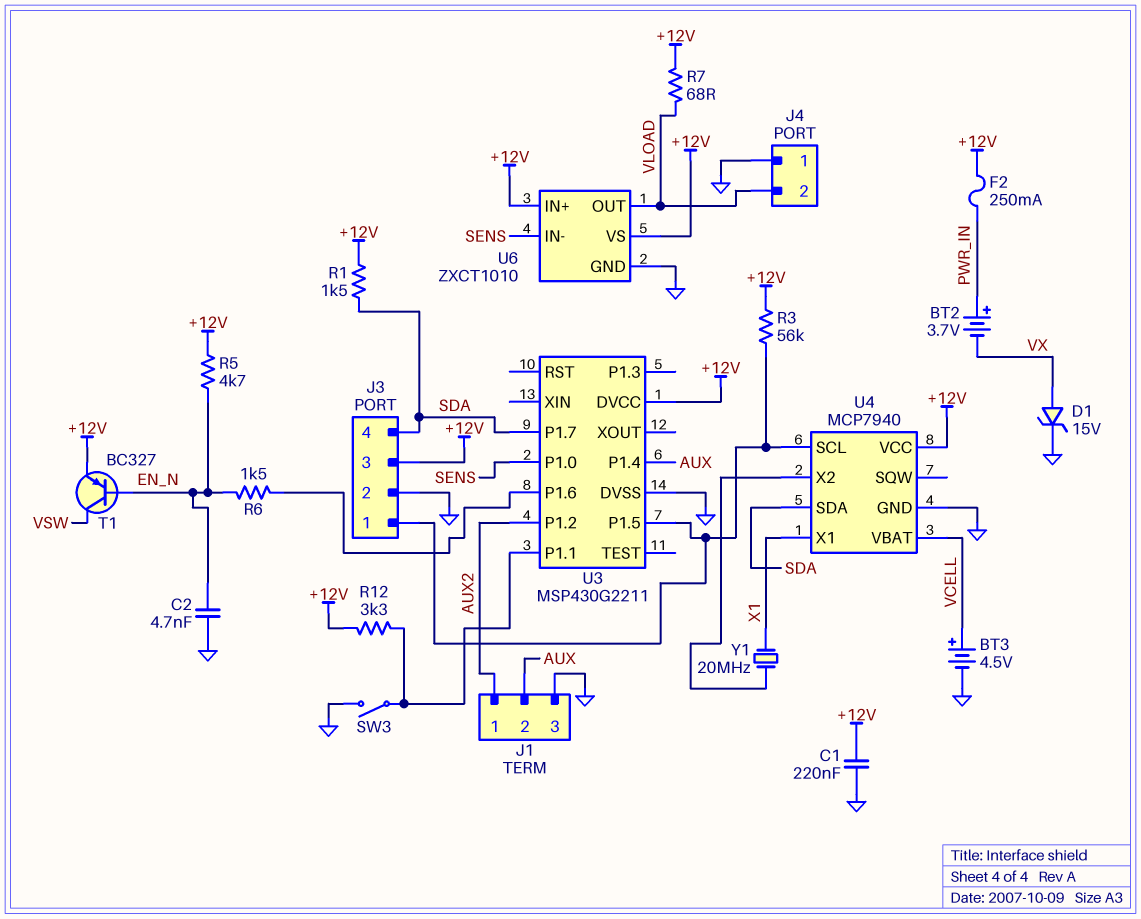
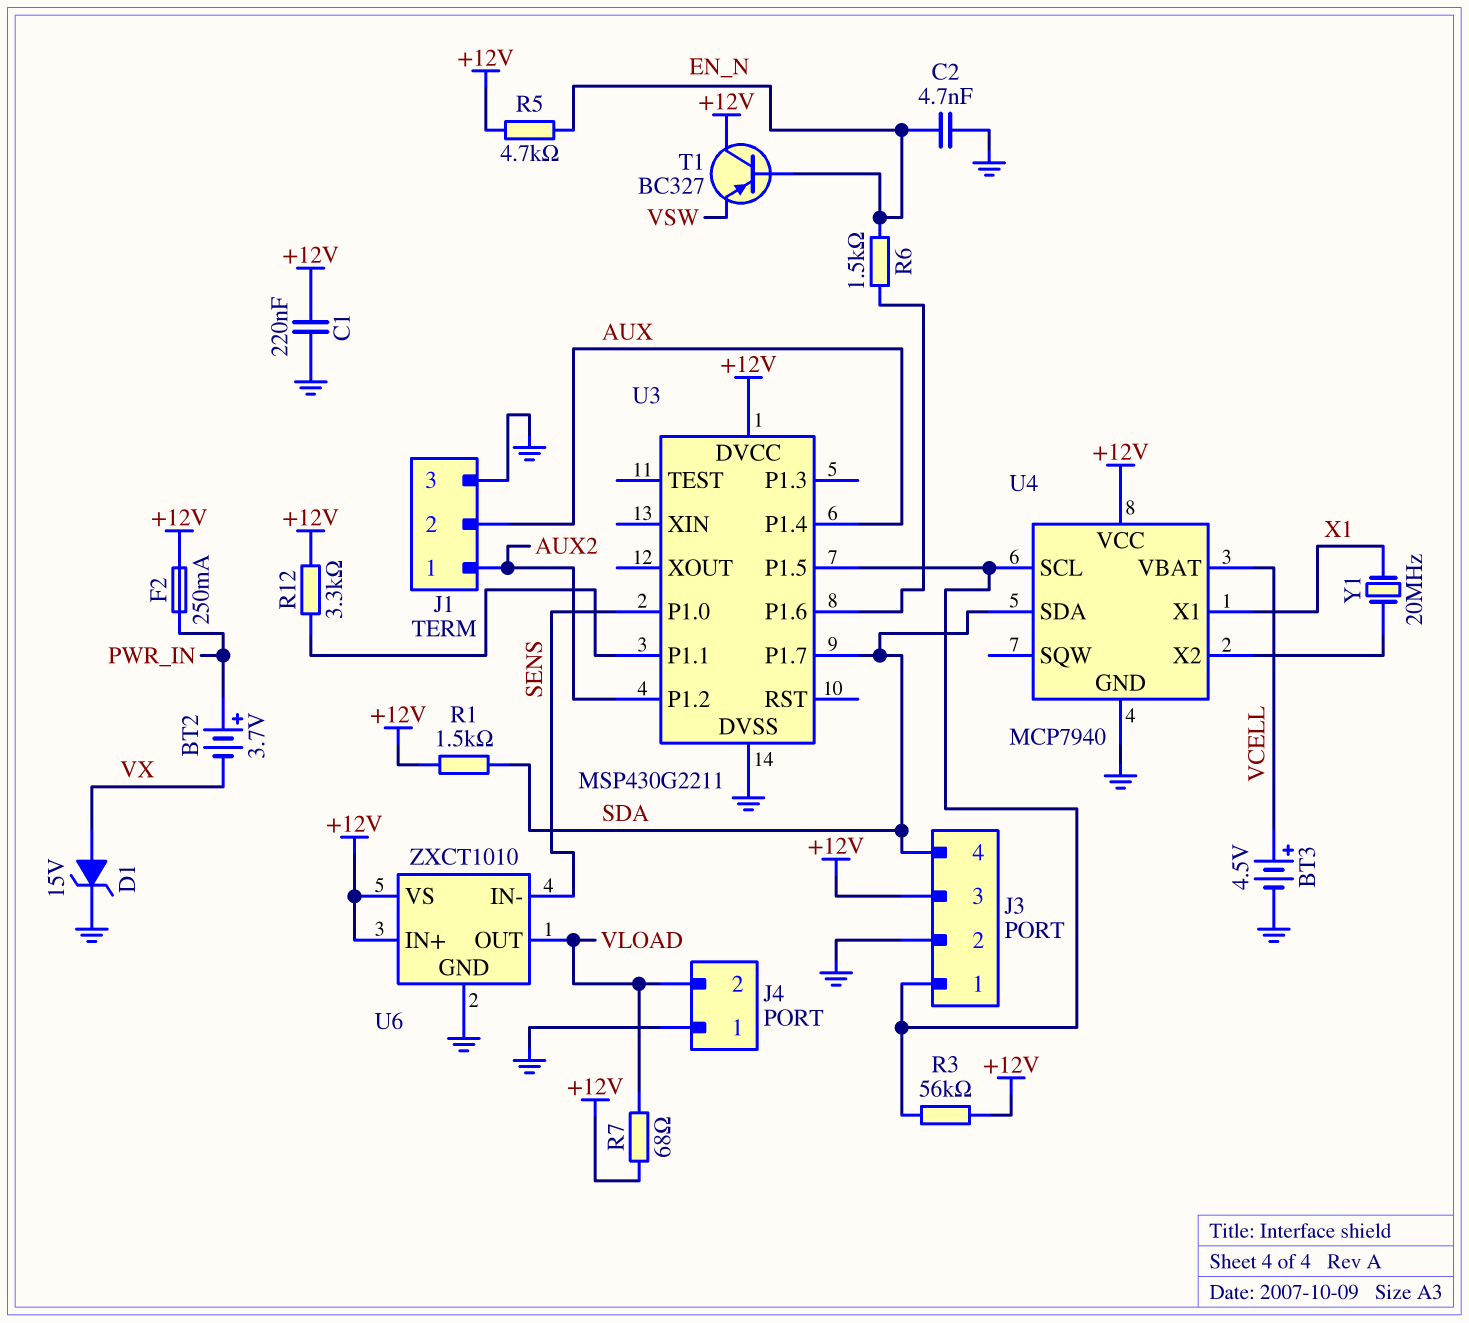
SW3: switch (GND, U3/P1.1) -> none
T1: PNP BC327 (B EN_N, C VSW, E +12V) -> PNP BC327 (B EN_N, C +12V, E VSW)

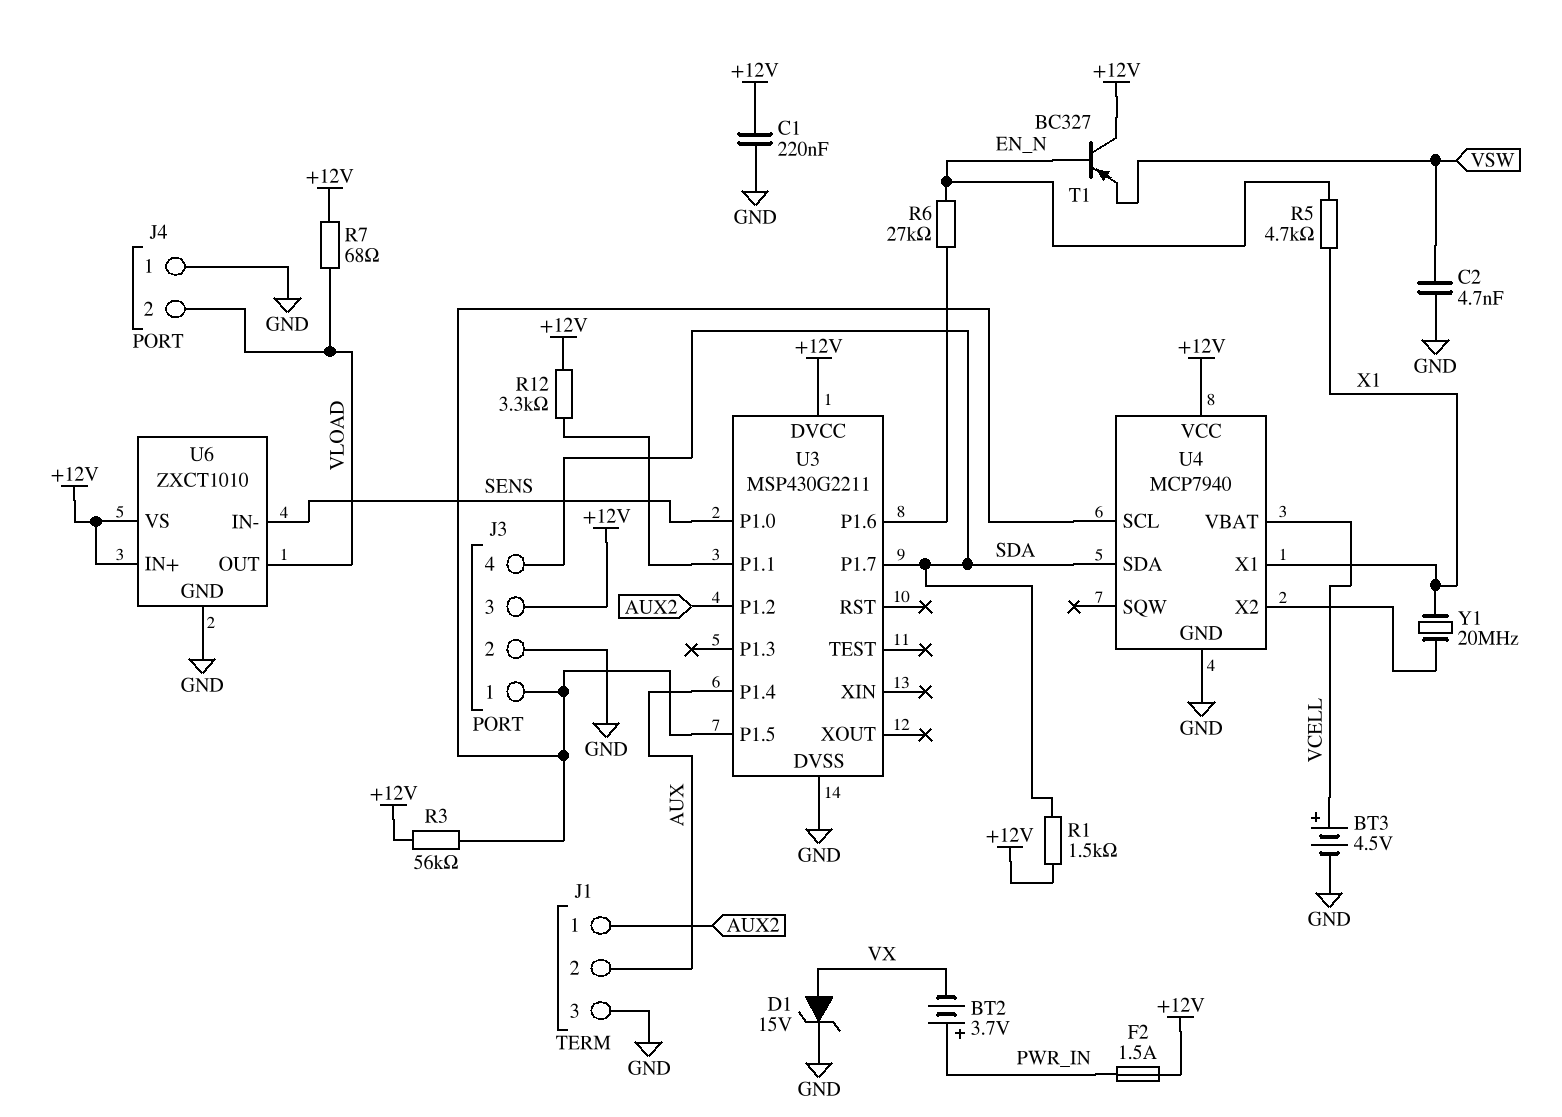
C2: 4.7nF (EN_N, GND) -> 4.7nF (GND, VSW)
F2: 250mA (+12V, PWR_IN) -> 1.5A (+12V, PWR_IN)
R5: 4.7k (+12V, EN_N) -> 4.7k (EN_N, X1)
R6: 1.5k (EN_N, U3/P1.6) -> 27k (EN_N, U3/P1.6)

